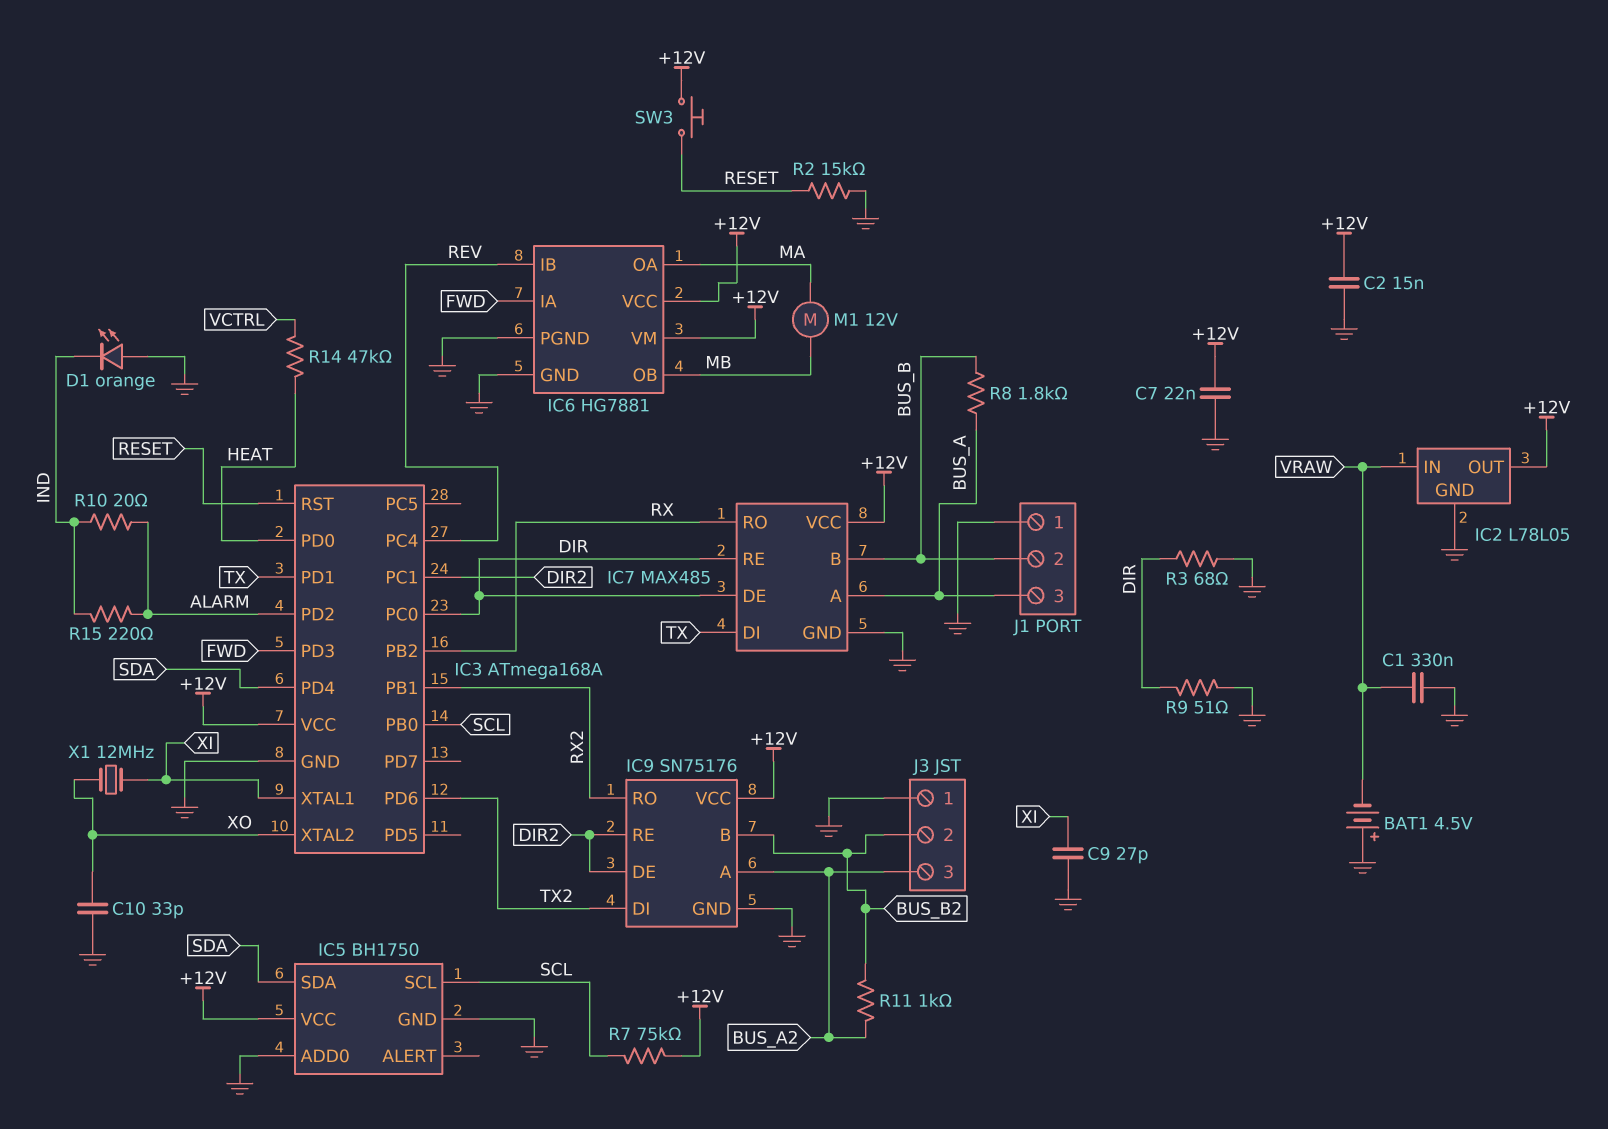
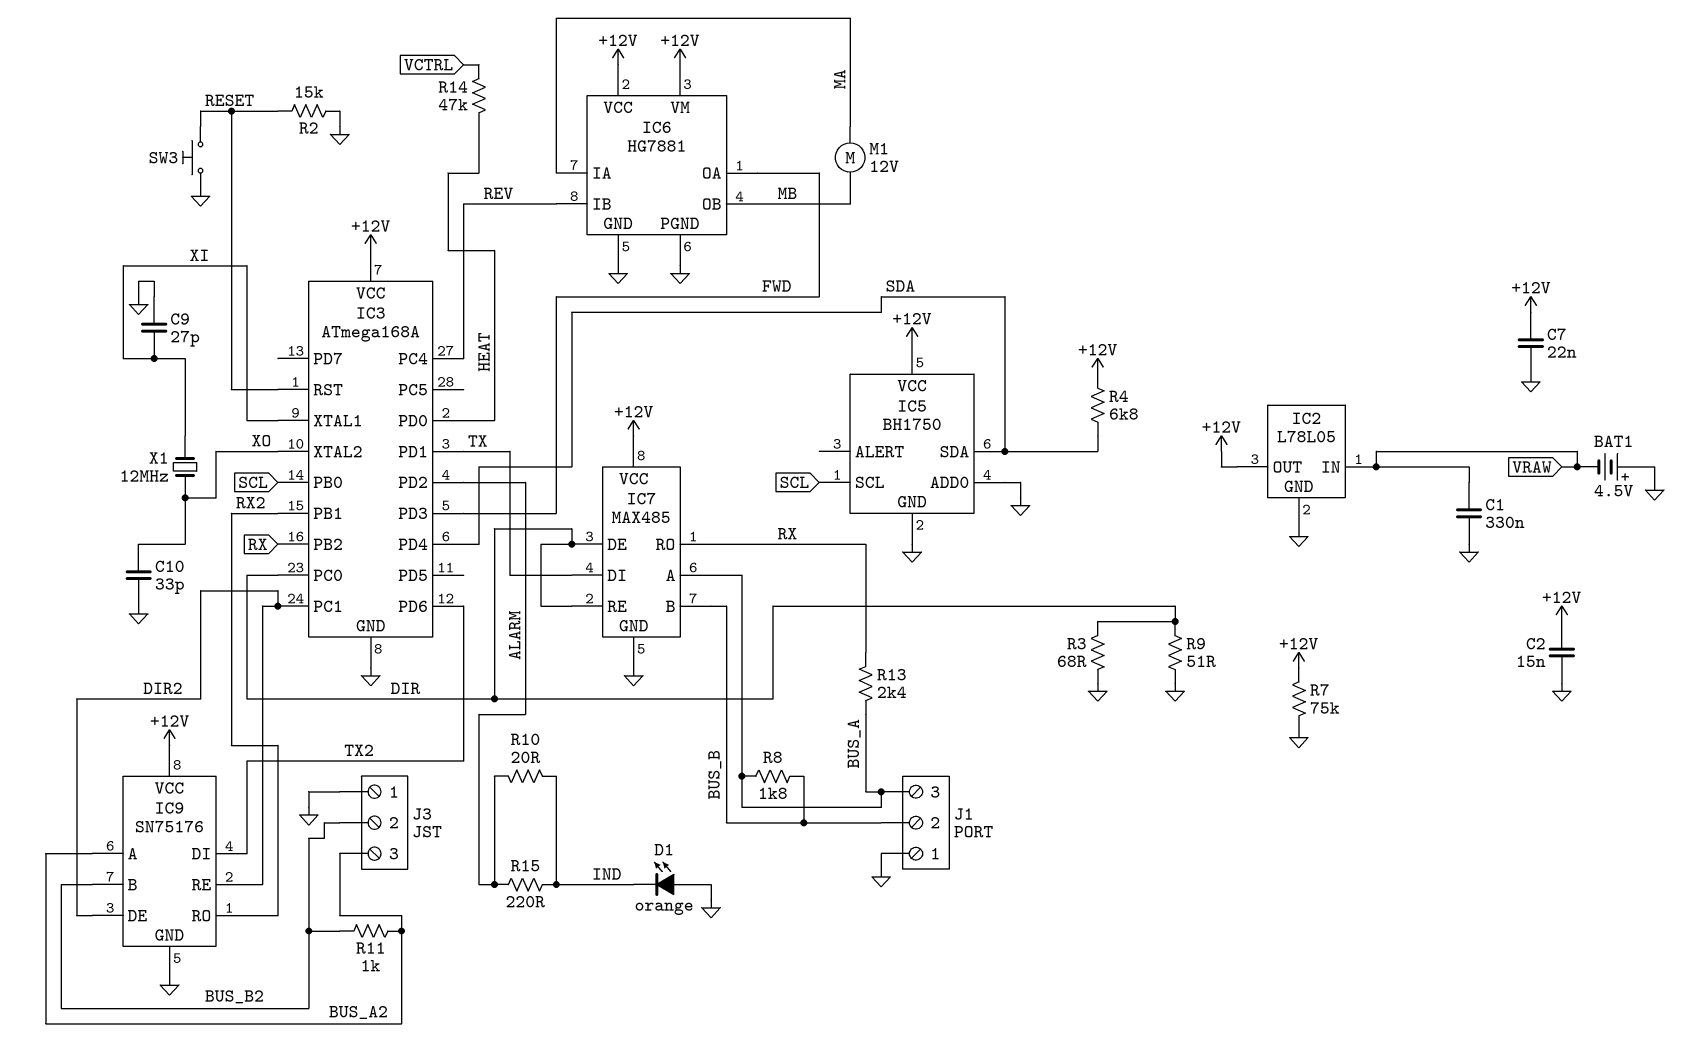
IC6 pin IA: FWD -> MA
IC6 pin OA: MA -> FWD
R4: none -> 6.8k (+12V, SDA)
R7: 75k (+12V, SCL) -> 75k (+12V, GND)
R13: none -> 2.4k (BUS_A, RX)
SW3: button (+12V, RESET) -> button (GND, RESET)

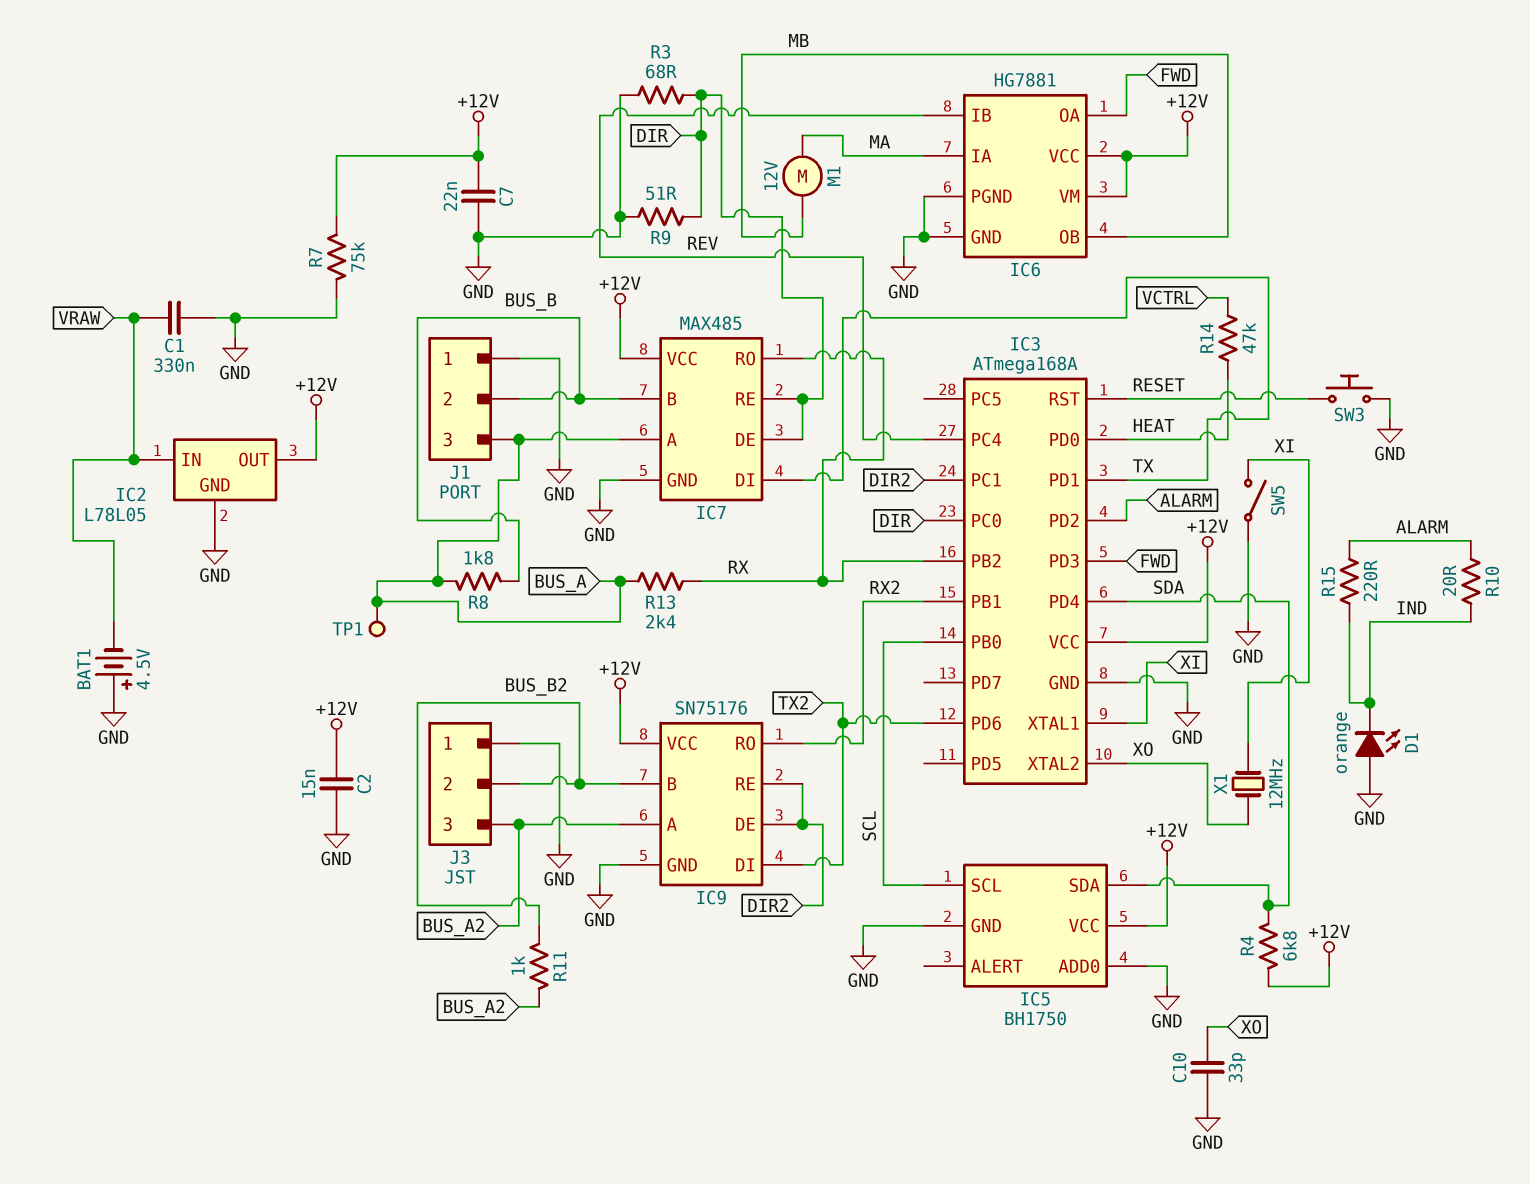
C9: 27pF (GND, XI) -> none
R2: 15k (GND, RESET) -> none
SW5: none -> switch (GND, XI)
TP1: none -> test point (BUS_A)

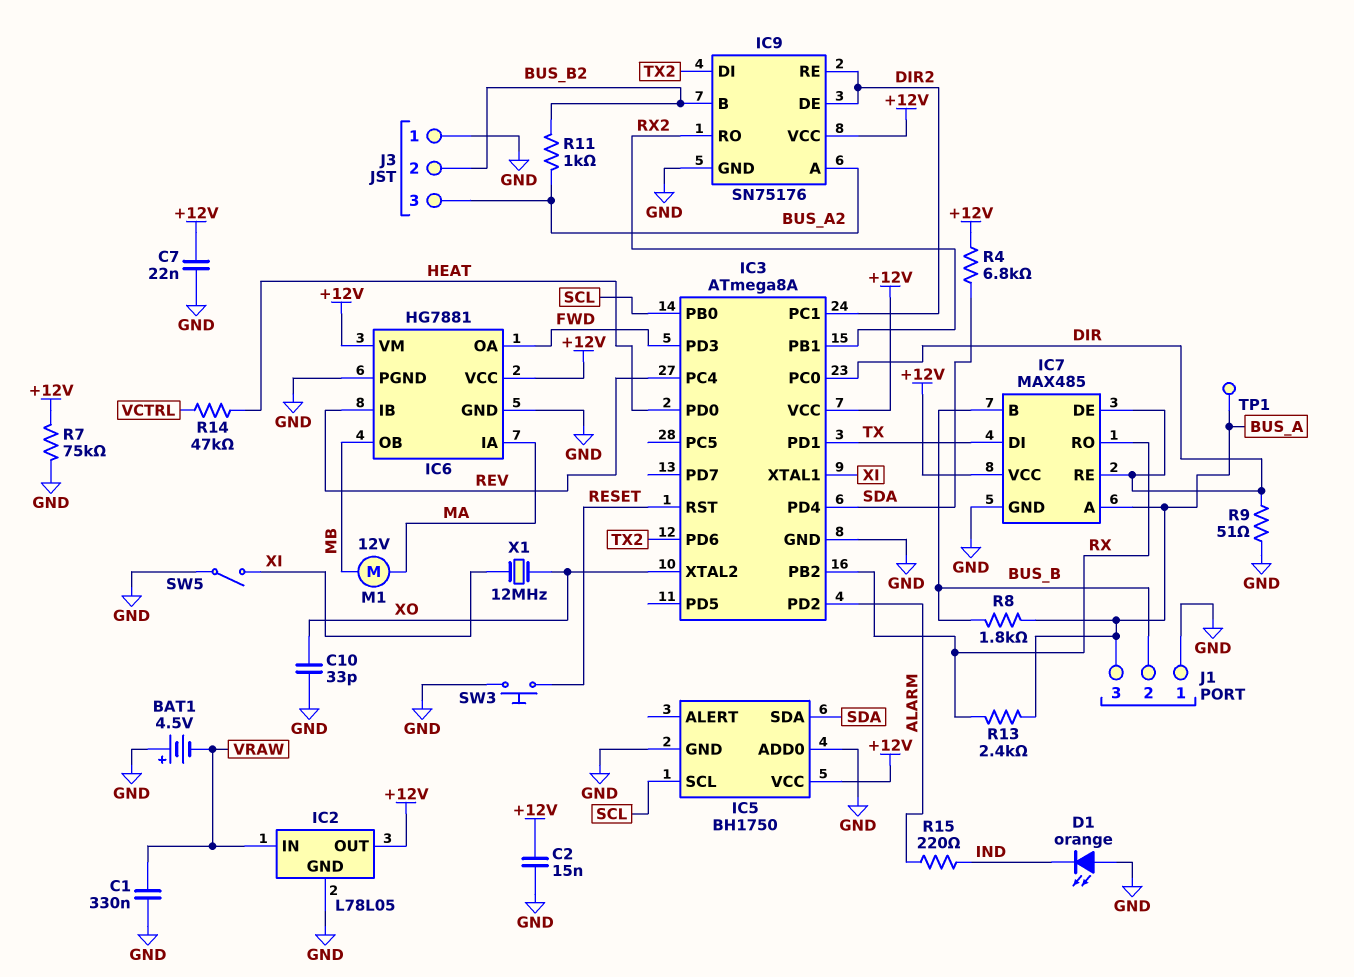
IC3: ATmega168A -> ATmega8A
R3: 68 (DIR, GND) -> none
R10: 20 (ALARM, IND) -> none

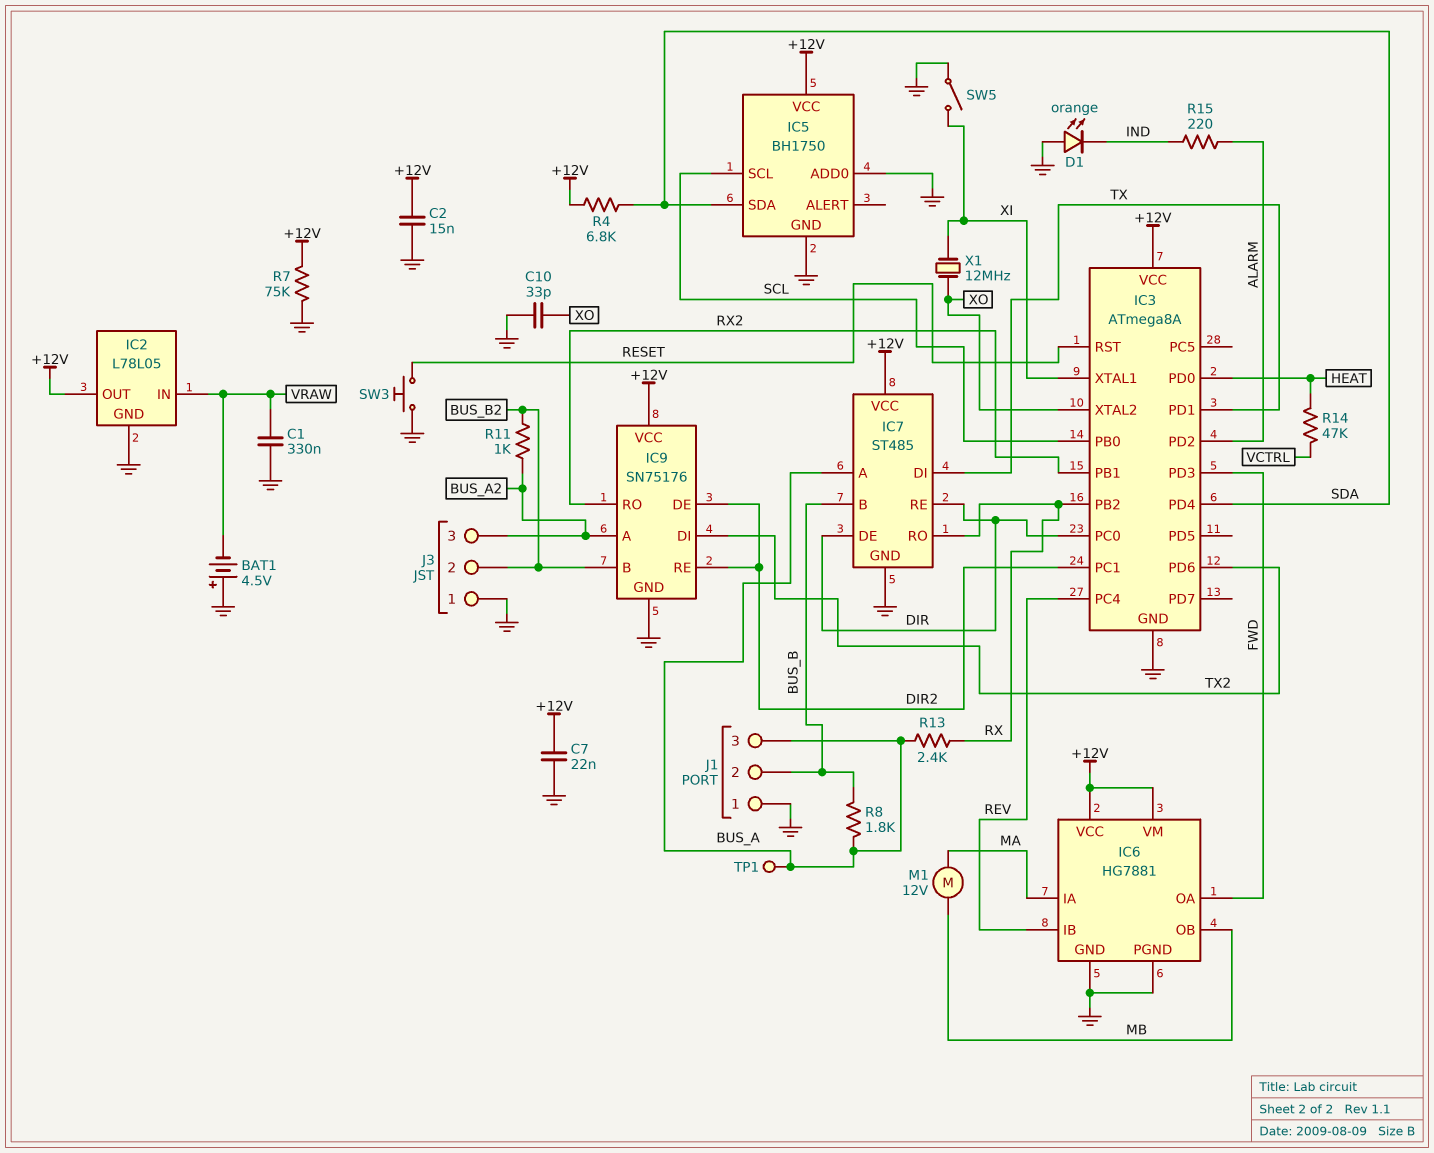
IC7: MAX485 -> ST485
R9: 51 (DIR, GND) -> none

